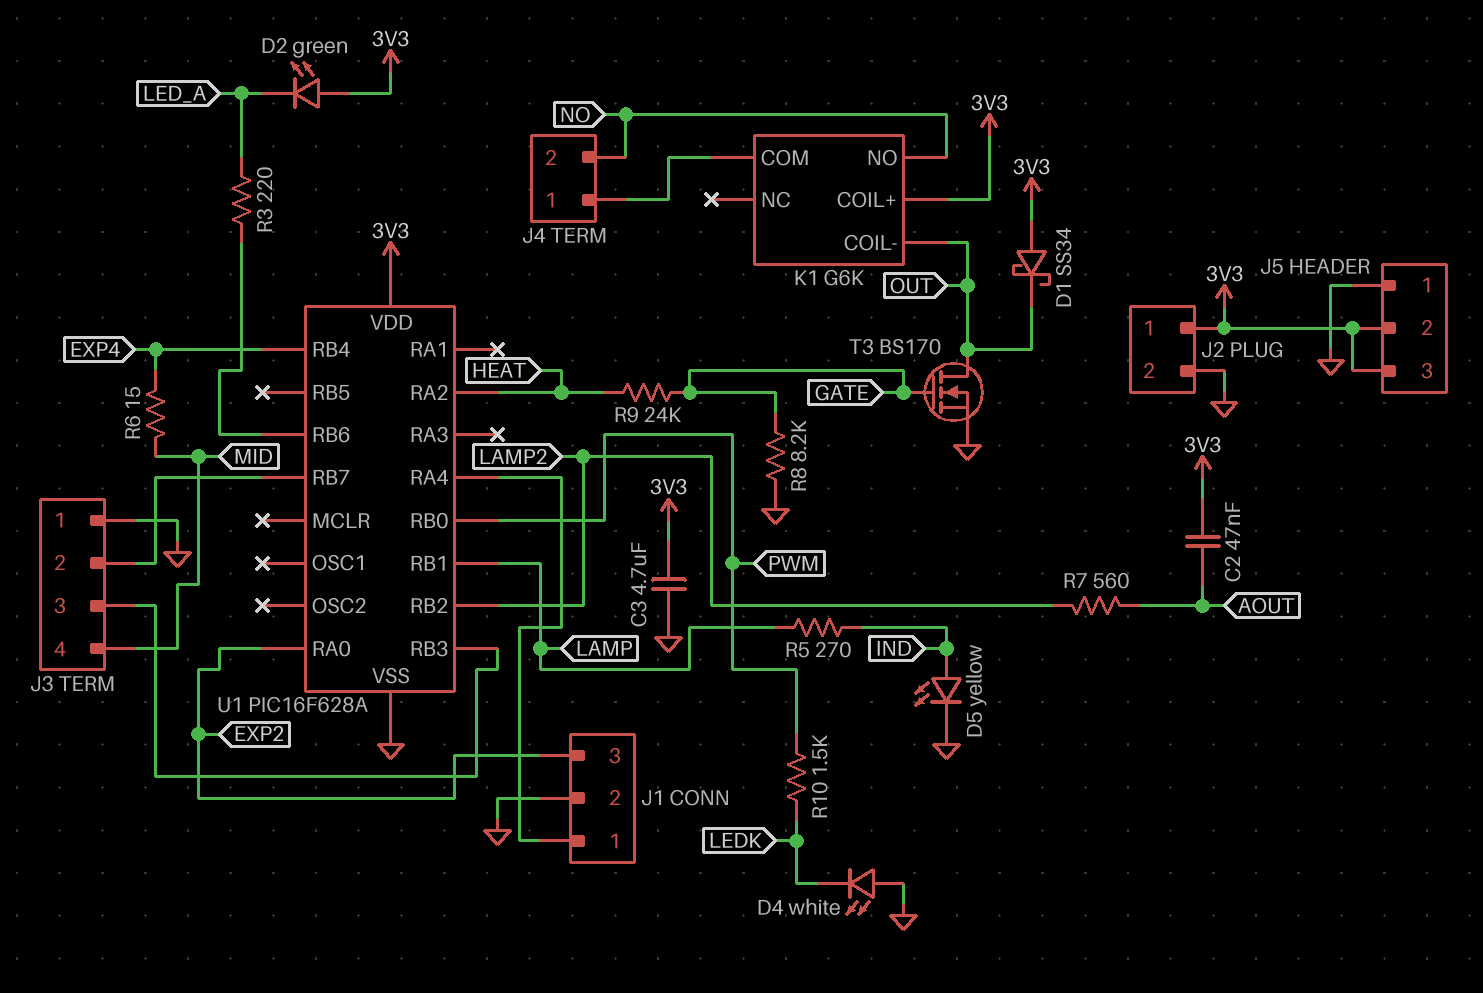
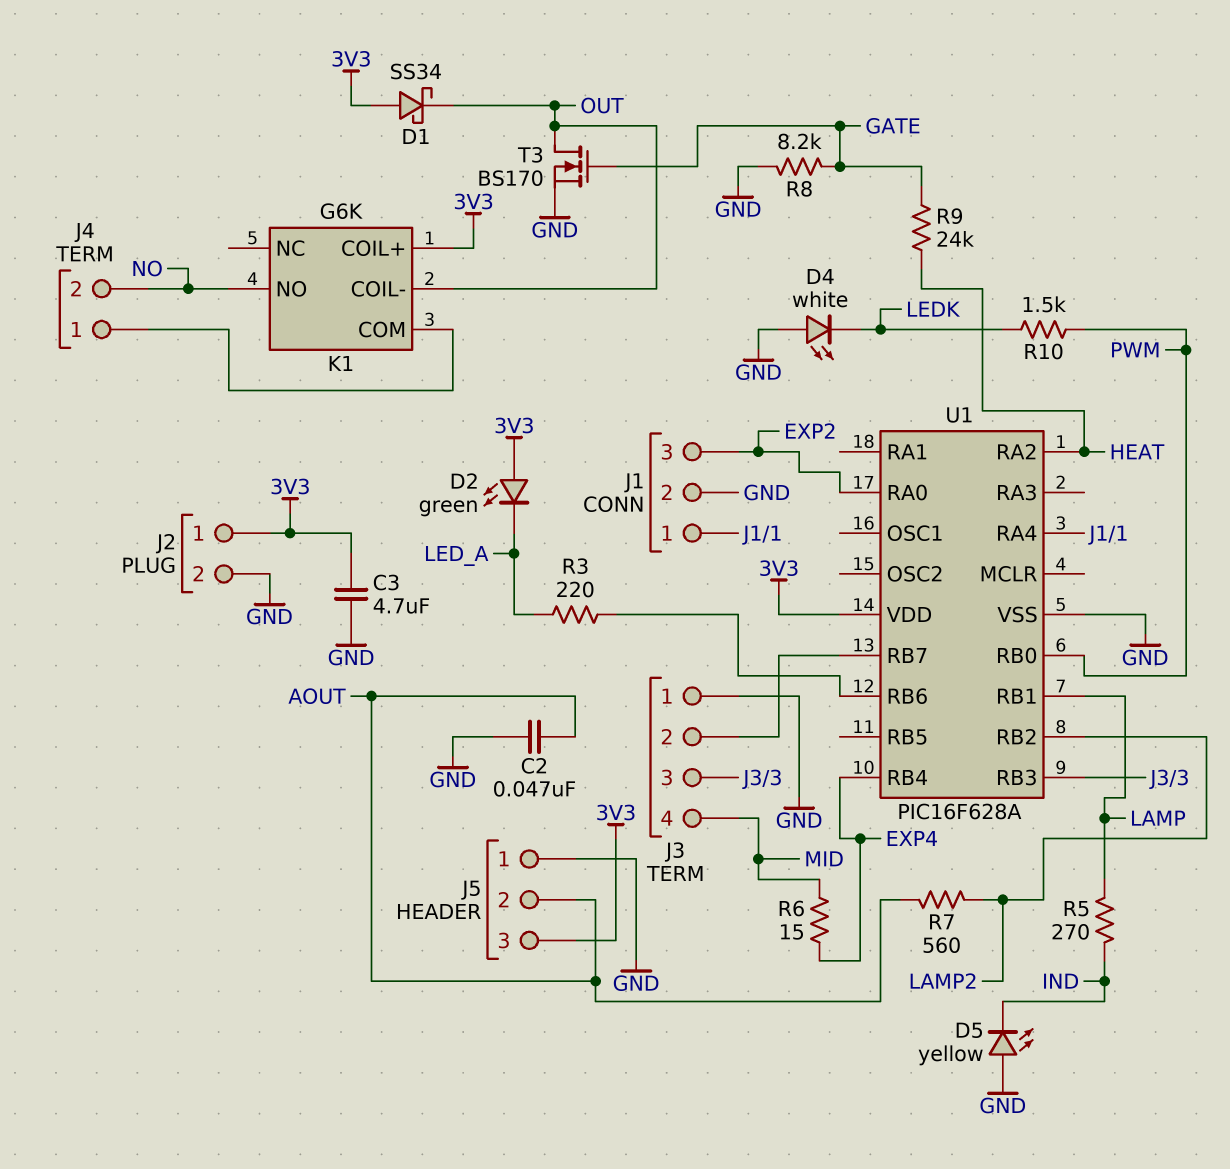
C2: 47nF (3V3, AOUT) -> 47nF (AOUT, GND)
D5: LED yellow (A IND, K GND) -> LED yellow (A GND, K IND)
J5 pin 2: 3V3 -> AOUT

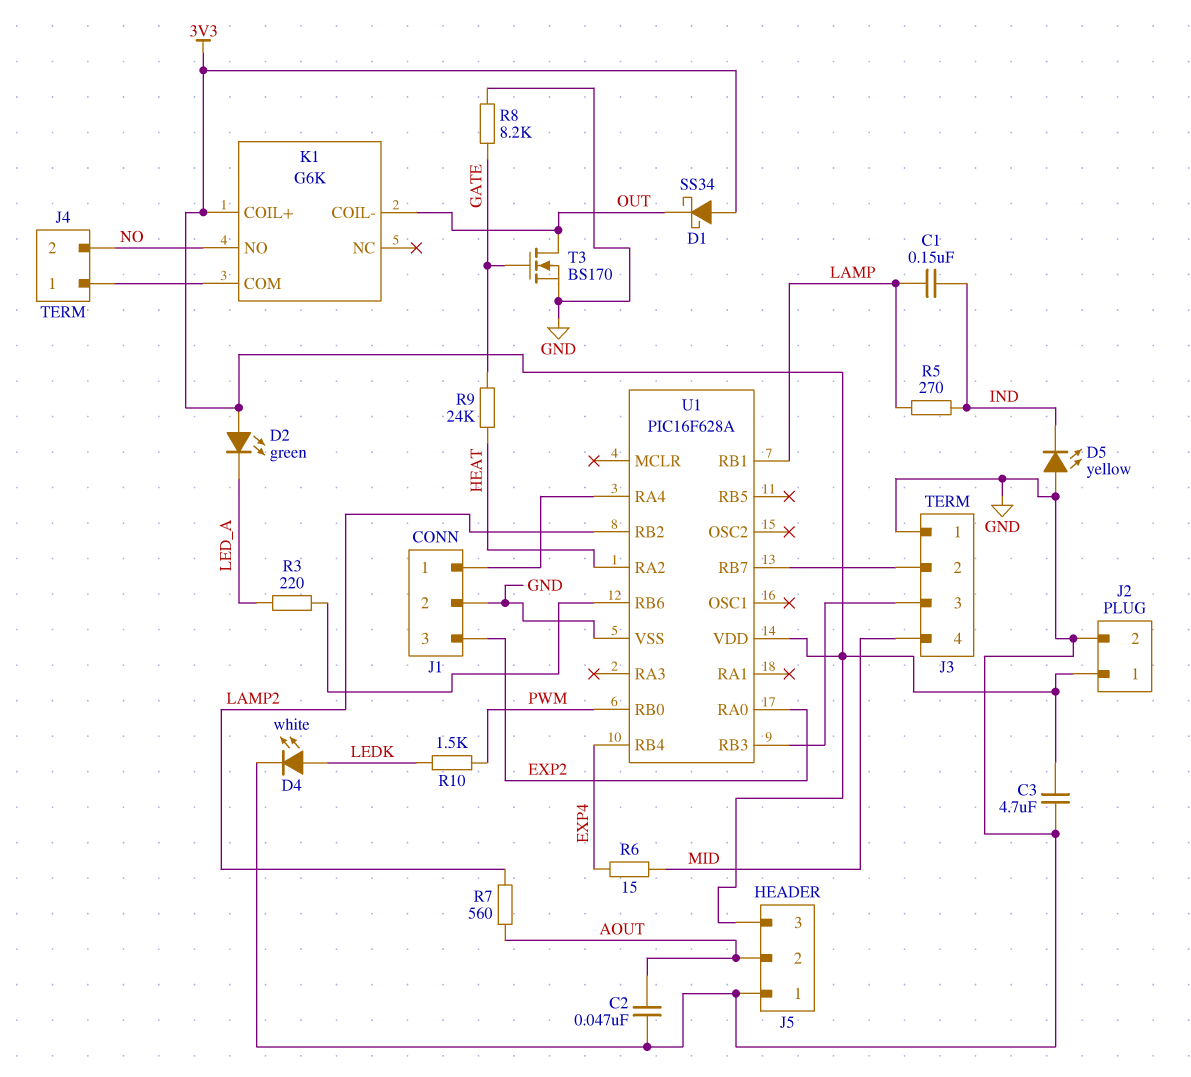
C1: none -> 150nF (IND, LAMP)
D4: LED white (A GND, K LEDK) -> LED white (A LEDK, K GND)

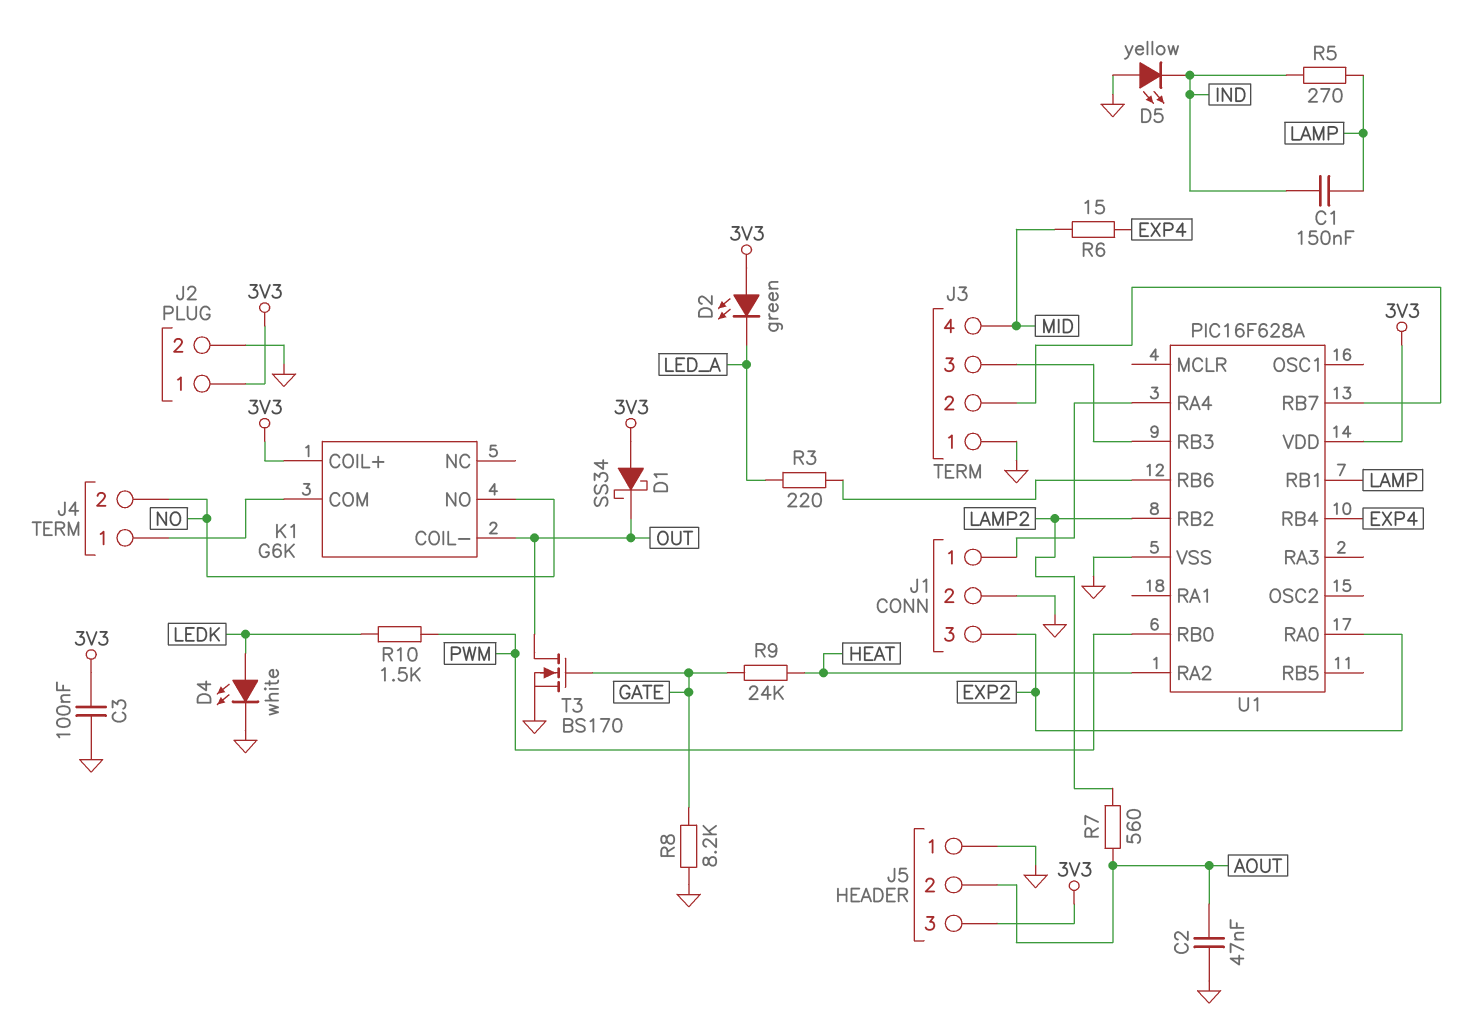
C3: 4.7uF (3V3, GND) -> 100nF (3V3, GND)

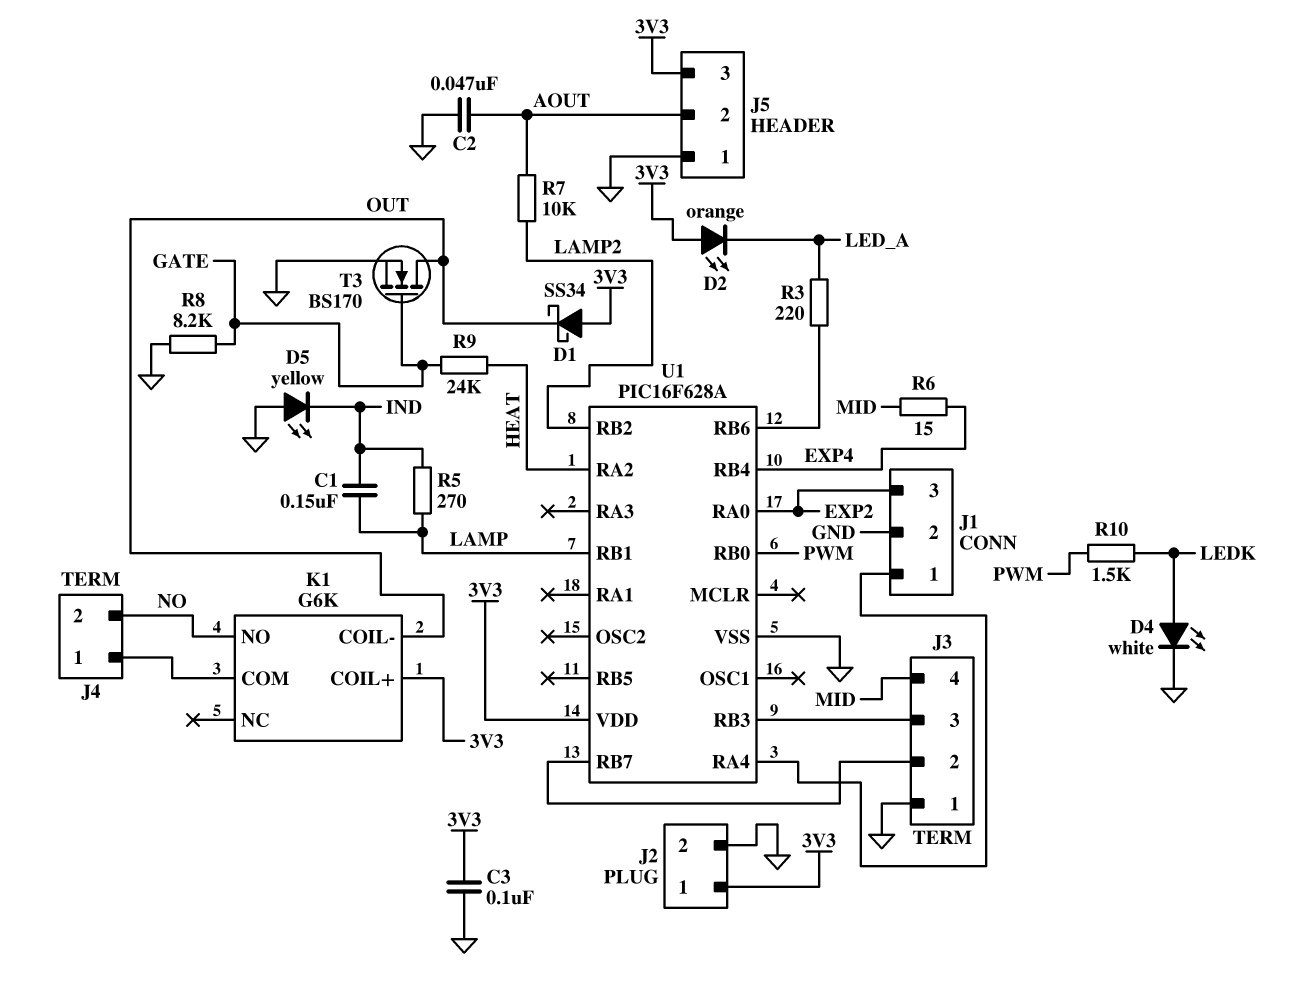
D2: LED green (A 3V3, K LED_A) -> LED orange (A 3V3, K LED_A)
R7: 560 (AOUT, LAMP2) -> 10k (AOUT, LAMP2)

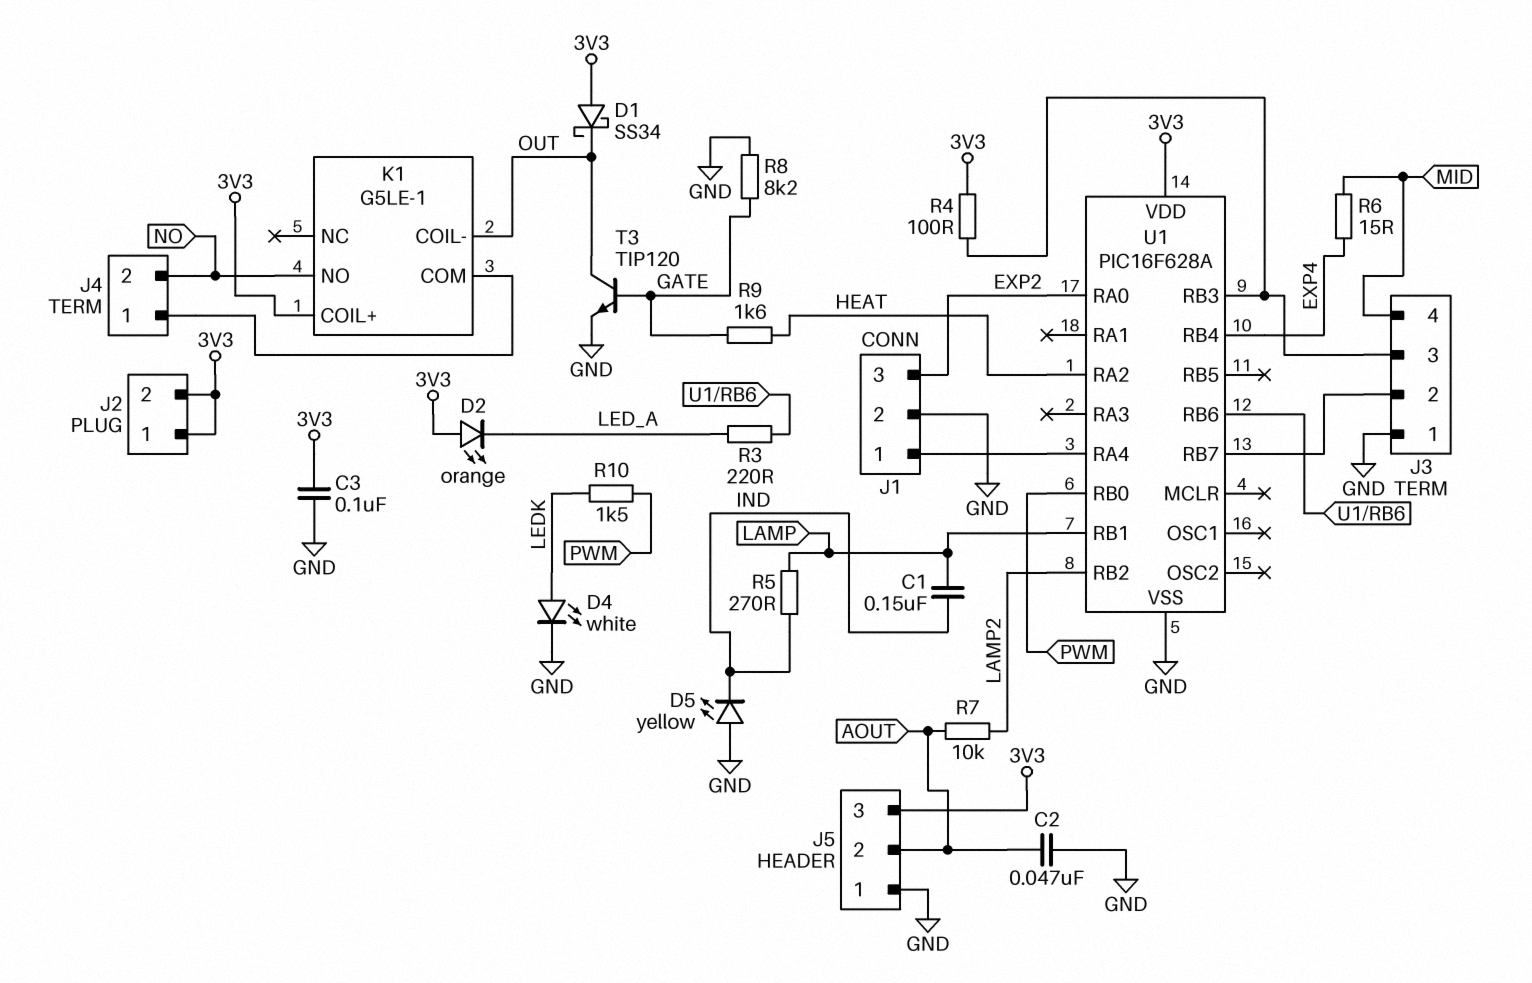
J2 pin 2: GND -> 3V3
K1: G6K -> G5LE-1
R4: none -> 100 (3V3, J3/3)
R9: 24k (GATE, HEAT) -> 1.6k (GATE, HEAT)
T3: NMOS BS170 (G GATE, D OUT, S GND) -> NPN TIP120 (B GATE, C OUT, E GND)

